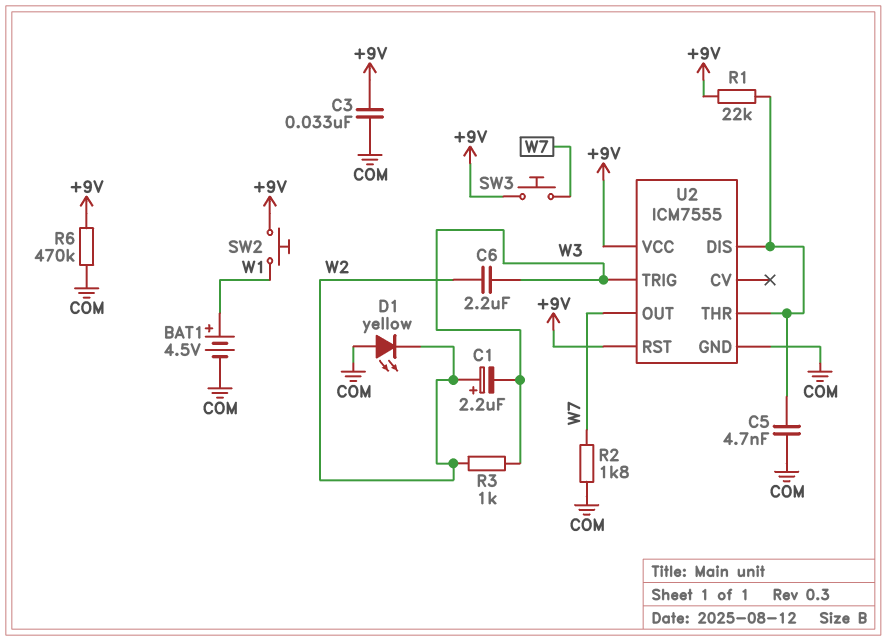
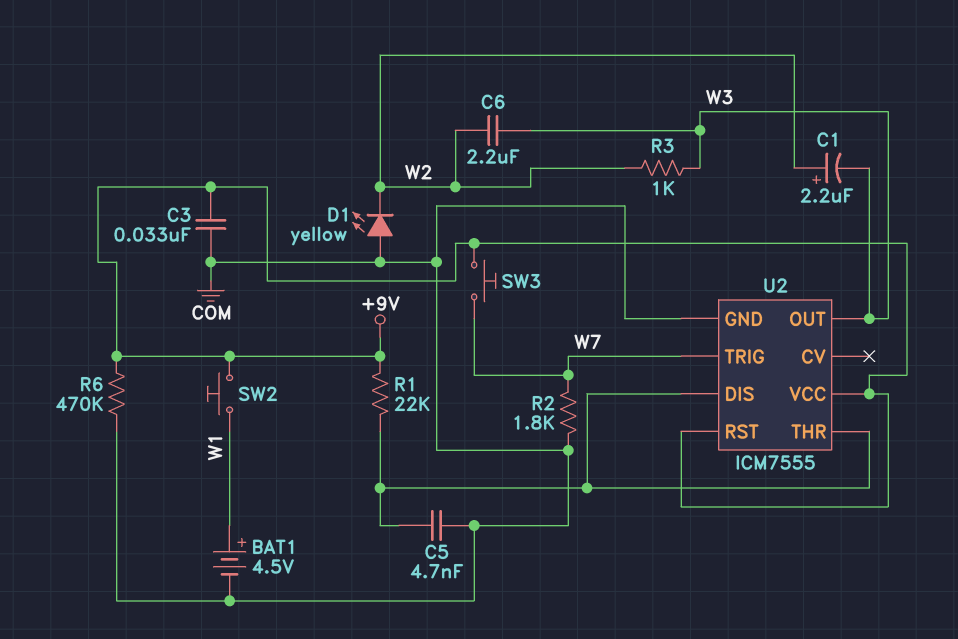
U2 pin OUT: W7 -> W3
U2 pin TRIG: W3 -> W7

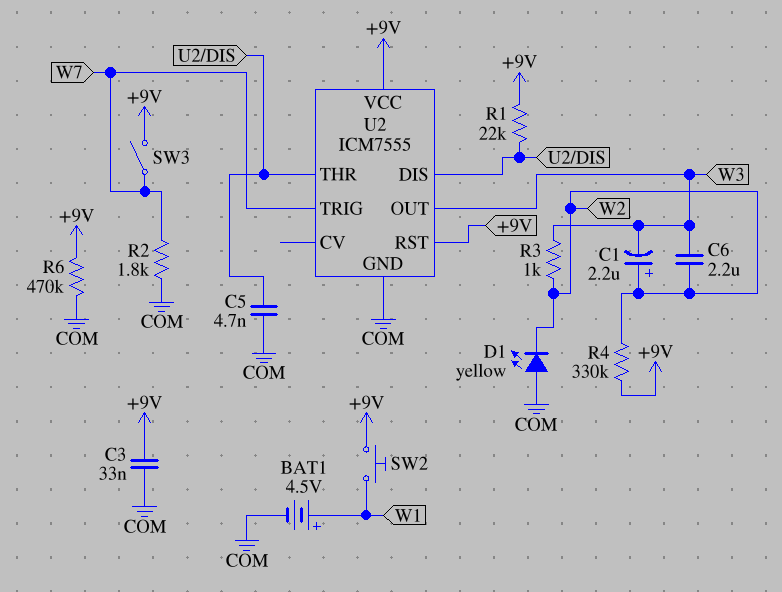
R4: none -> 330k (+9V, W2)
SW3: button (+9V, W7) -> switch (+9V, W7)

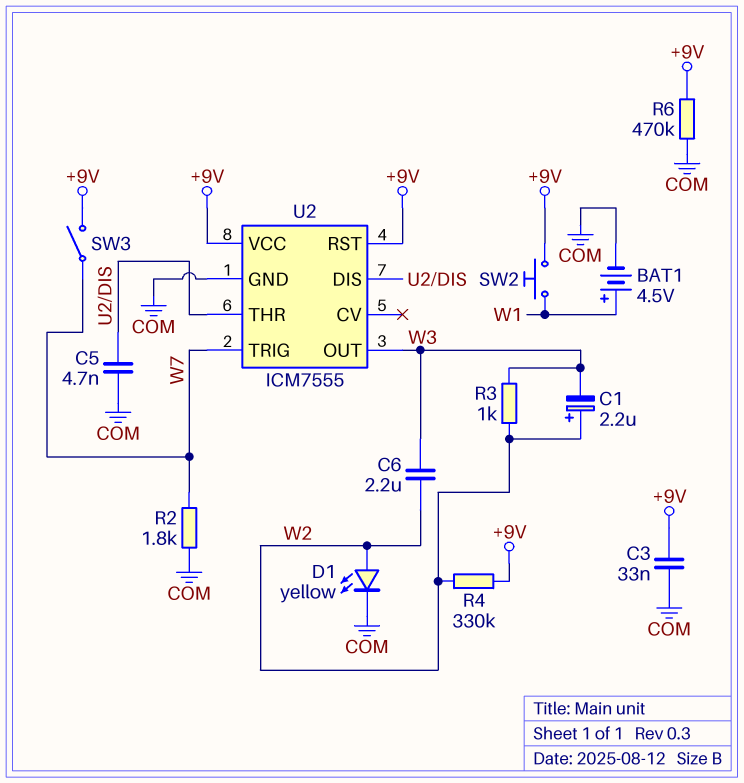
D1: LED yellow (A COM, K W2) -> LED yellow (A W2, K COM)
R1: 22k (+9V, U2/DIS) -> none

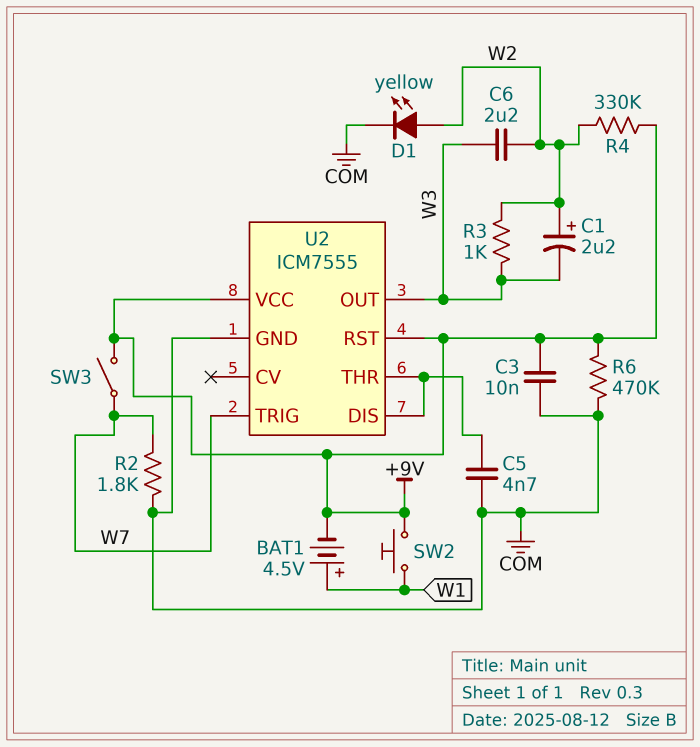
BAT1: 4.5V (plus W1, minus COM) -> 4.5V (plus W1, minus +9V)
C3: 33nF (+9V, COM) -> 10nF (+9V, COM)

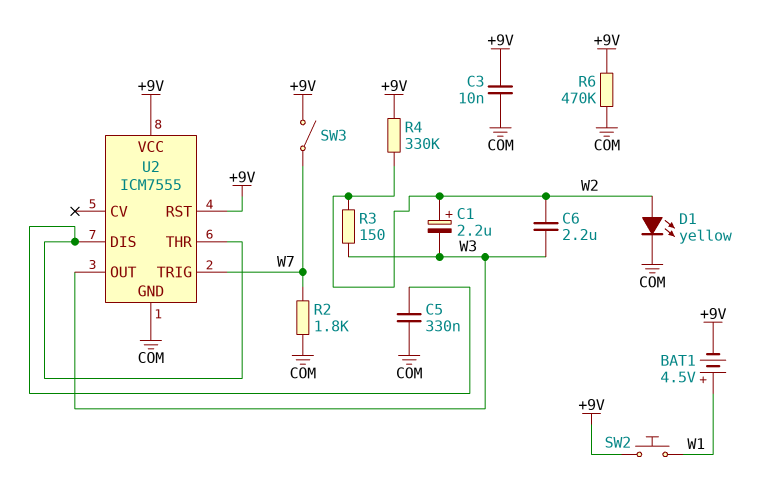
C5: 4.7nF (COM, U2/DIS) -> 330nF (COM, U2/DIS)
R3: 1k (W2, W3) -> 150 (W2, W3)

